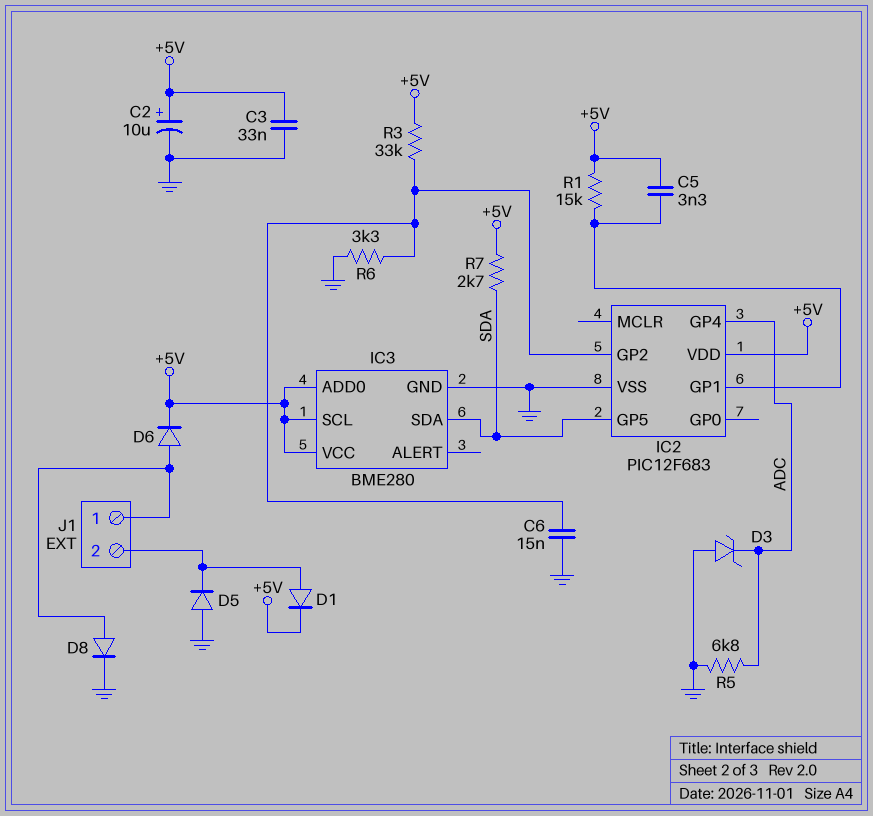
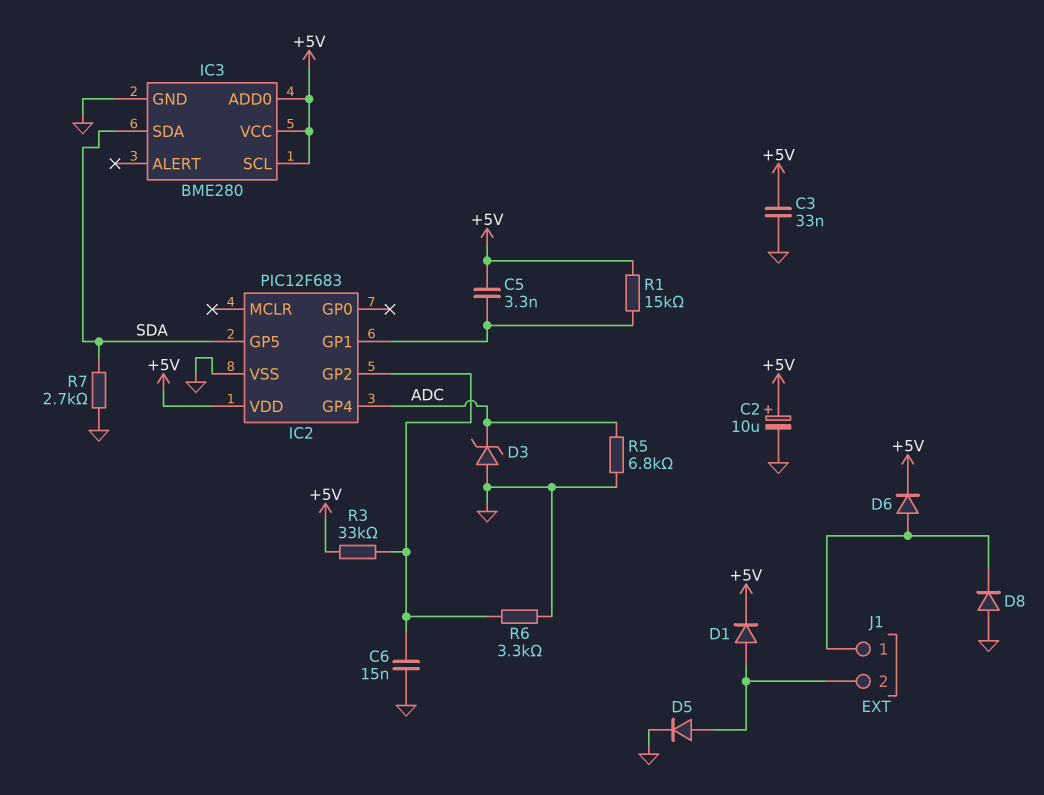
D5: diode (A GND, K J1/2) -> diode (A J1/2, K GND)
D8: diode (A J1/1, K GND) -> diode (A GND, K J1/1)
R7: 2.7k (+5V, SDA) -> 2.7k (GND, SDA)

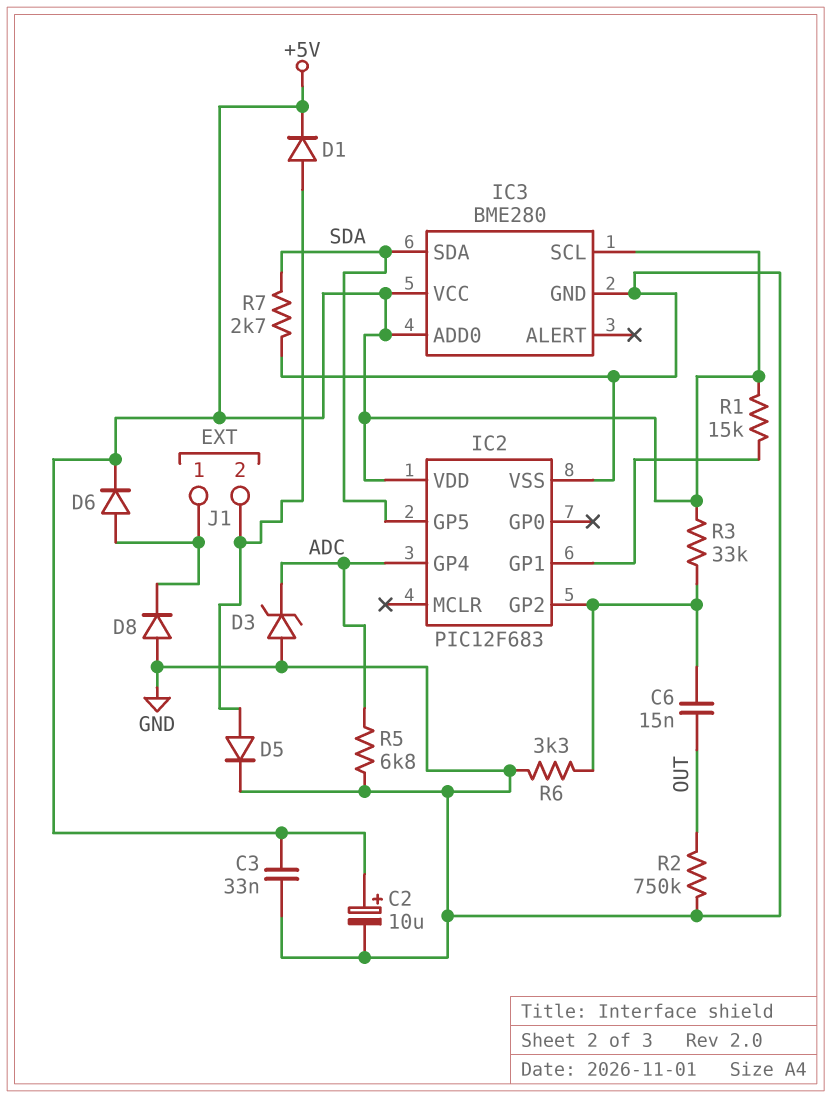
C5: 3.3nF (+5V, IC2/GP1) -> none
C6: 15nF (GND, IC2/GP2) -> 15nF (IC2/GP2, OUT)
R2: none -> 750k (GND, OUT)

